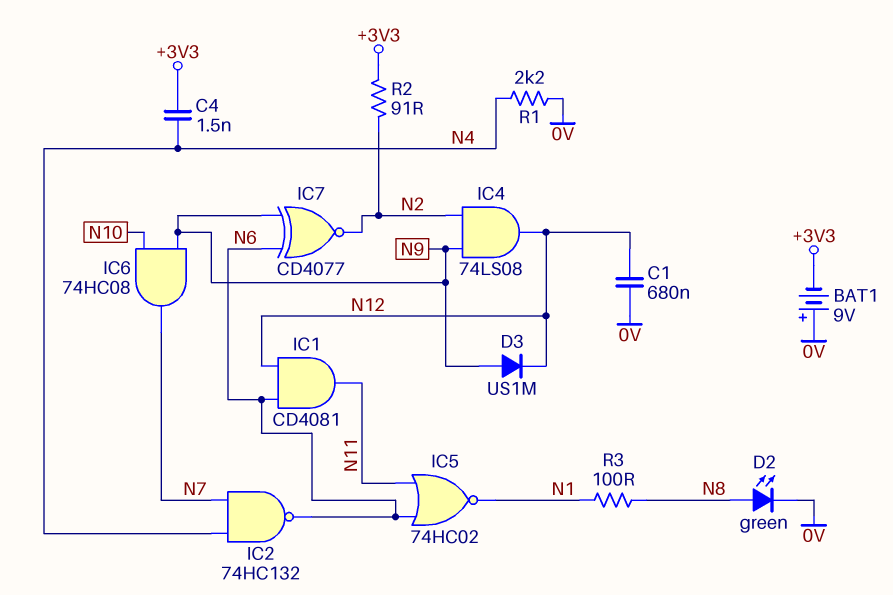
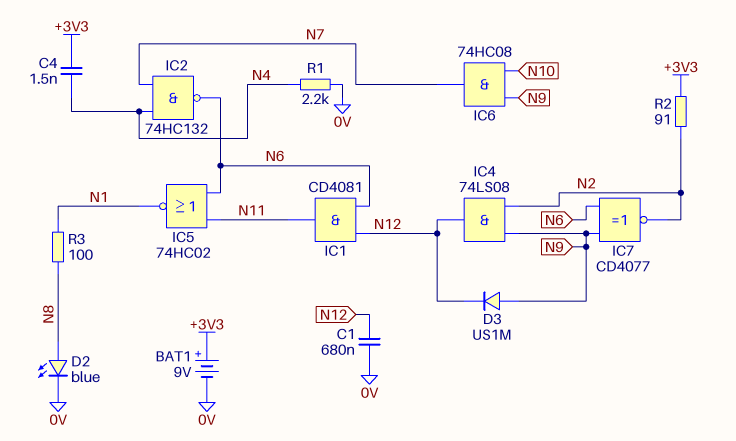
BAT1: 9V (plus 0V, minus +3V3) -> 9V (plus +3V3, minus 0V)
D2: LED green (A N8, K 0V) -> LED blue (A N8, K 0V)

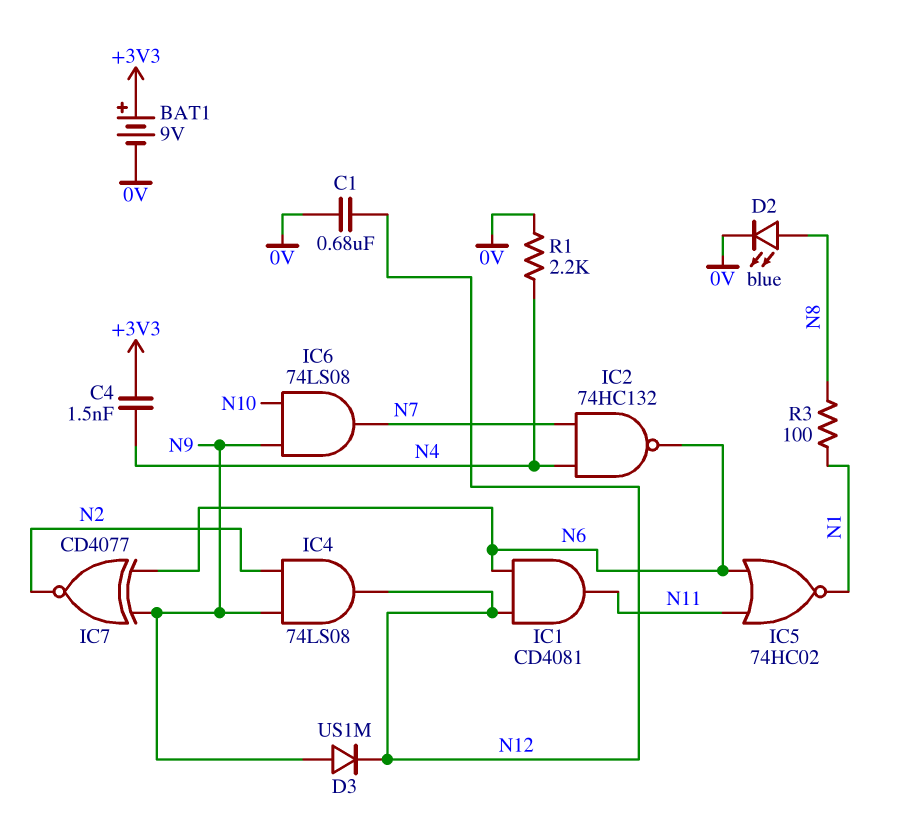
IC6: AND 74HC08 (in N9, in N10, out N7) -> AND 74LS08 (in N9, in N10, out N7)
R2: 91 (+3V3, N2) -> none

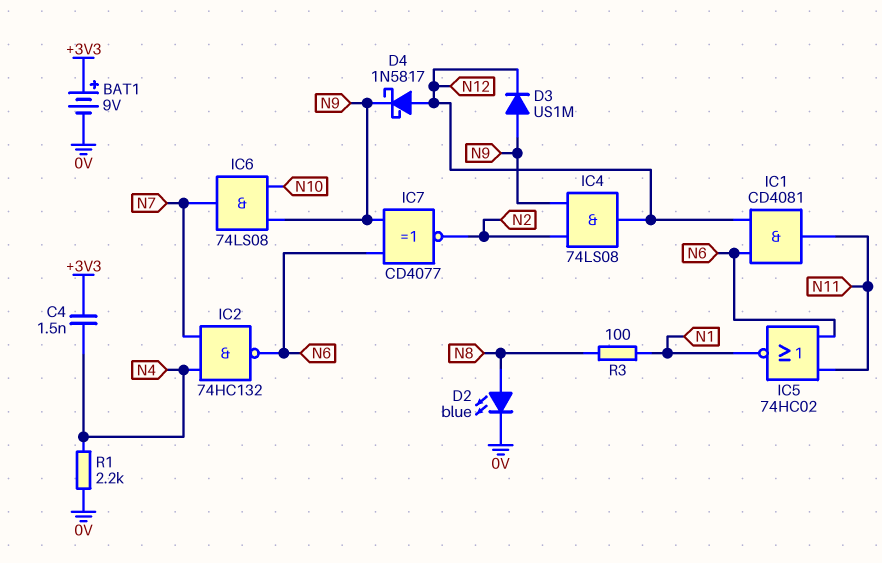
C1: 680nF (0V, N12) -> none
D4: none -> schottky 1N5817 (A N12, K N9)

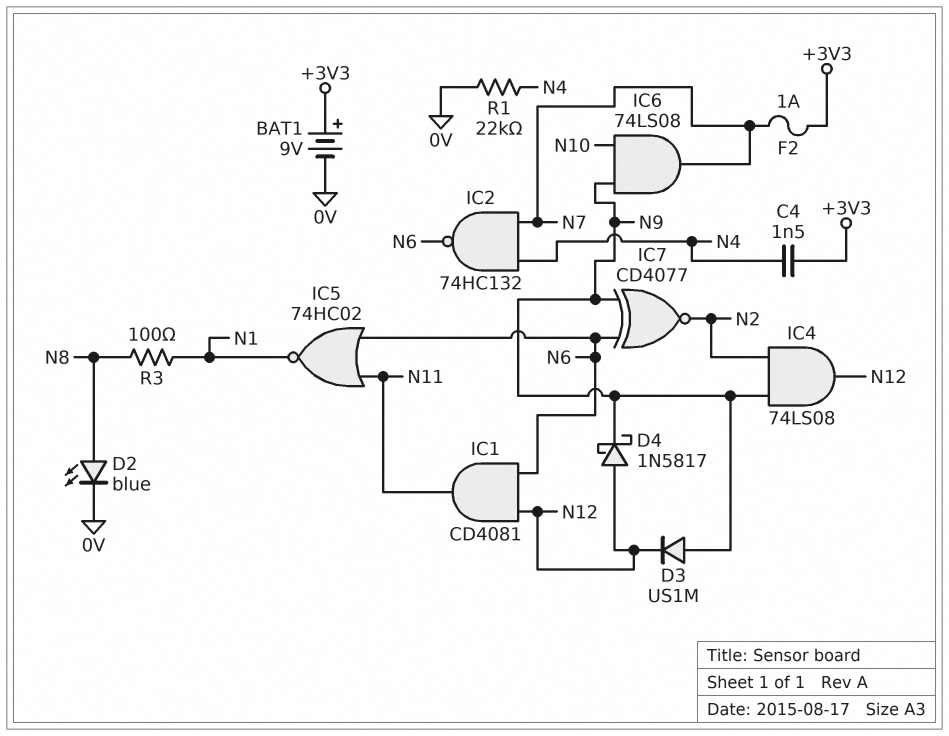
F2: none -> 1A (+3V3, N7)
R1: 2.2k (0V, N4) -> 22k (0V, N4)

